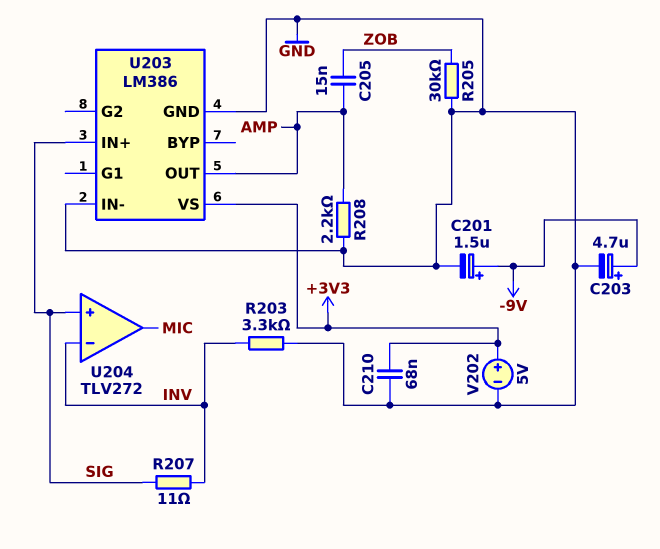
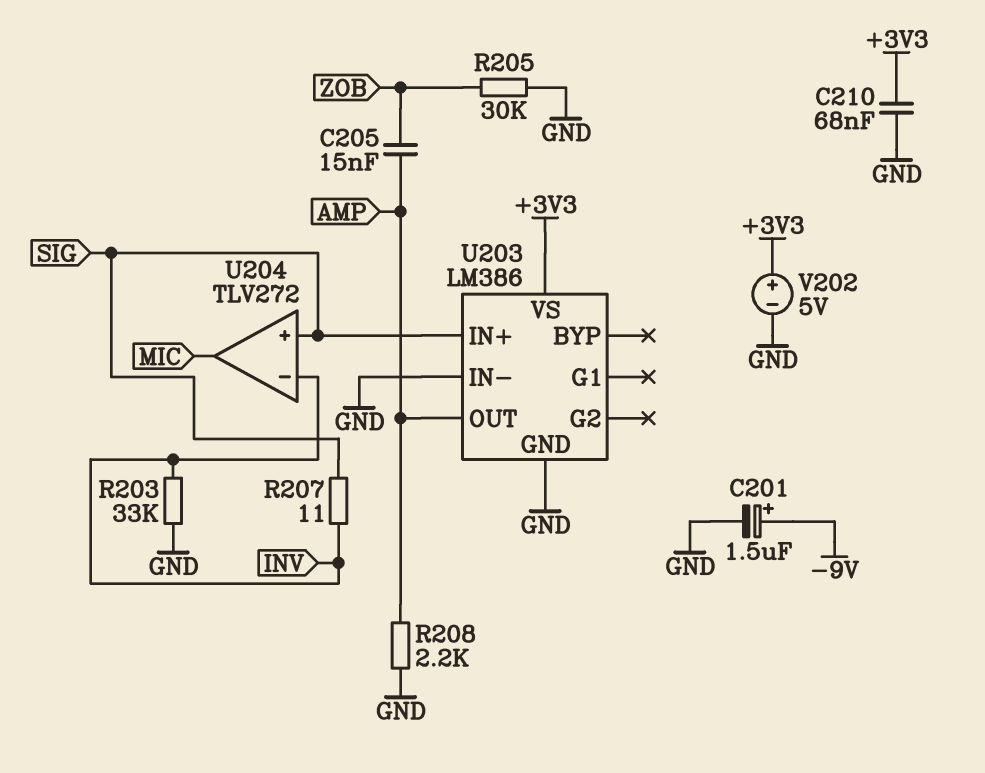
C203: 4.7uF (plus -9V, minus GND) -> none
R203: 3.3k (GND, INV) -> 33k (GND, INV)

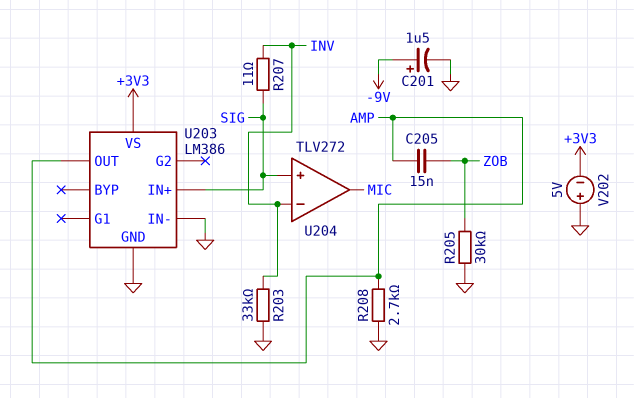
C210: 68nF (+3V3, GND) -> none
R208: 2.2k (AMP, GND) -> 2.7k (AMP, GND)
V202: 5V (plus +3V3, minus GND) -> 5V (plus GND, minus +3V3)

